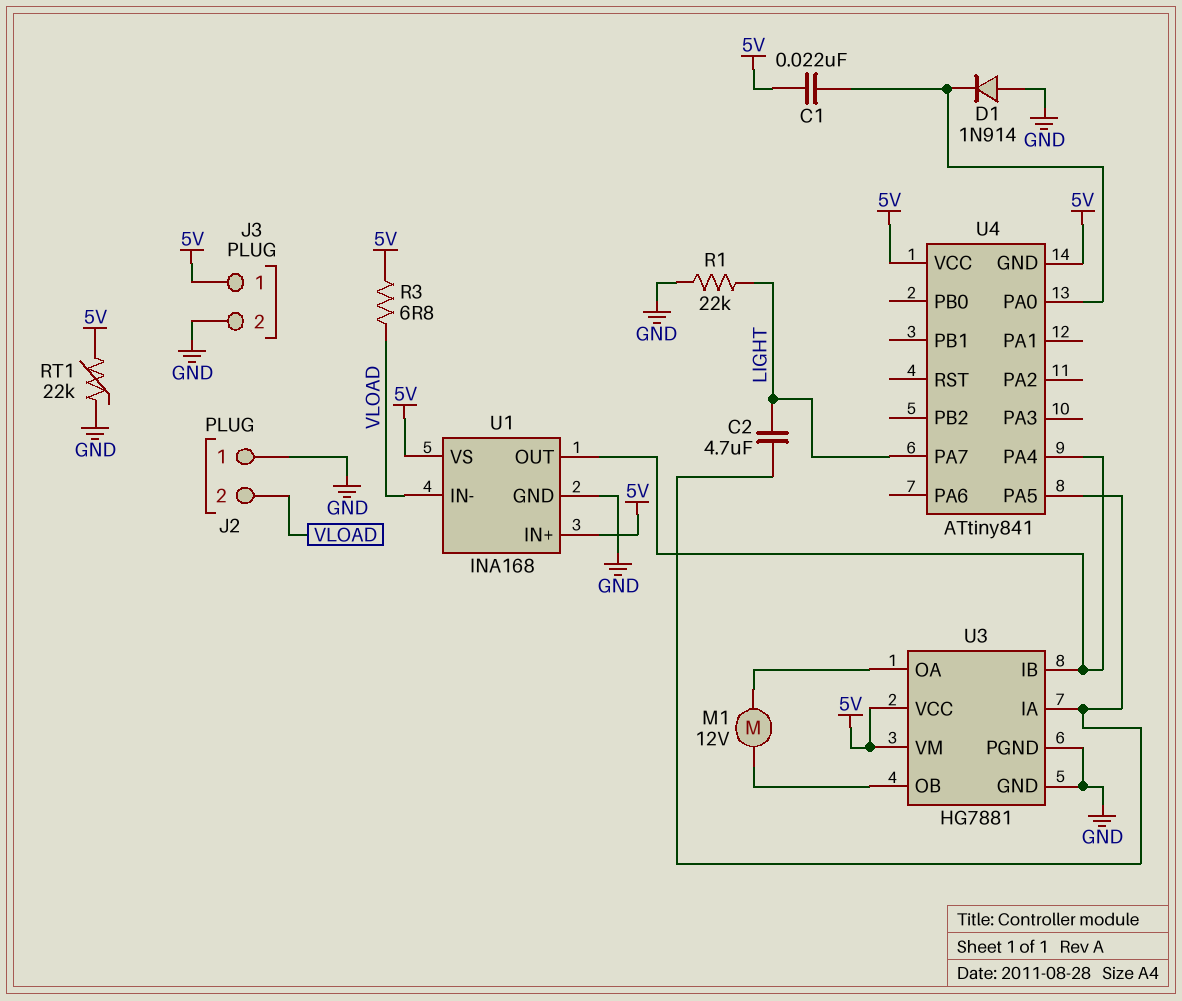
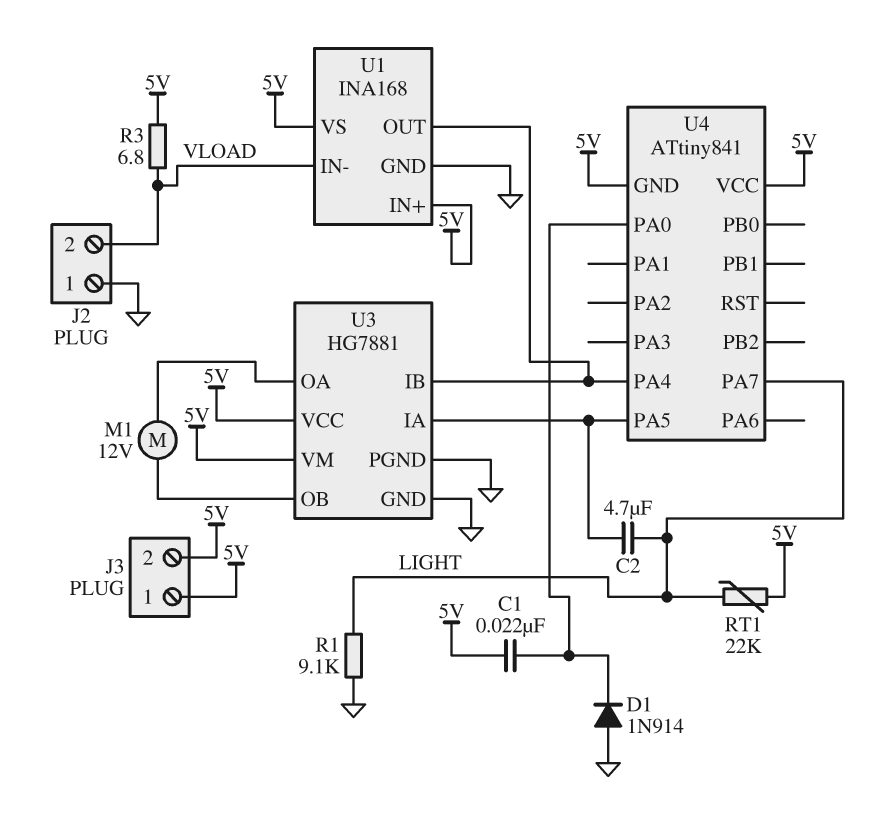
J3 pin 2: GND -> 5V
R1: 22k (GND, LIGHT) -> 9.1k (GND, LIGHT)
RT1: 22k (5V, GND) -> 22k (5V, LIGHT)

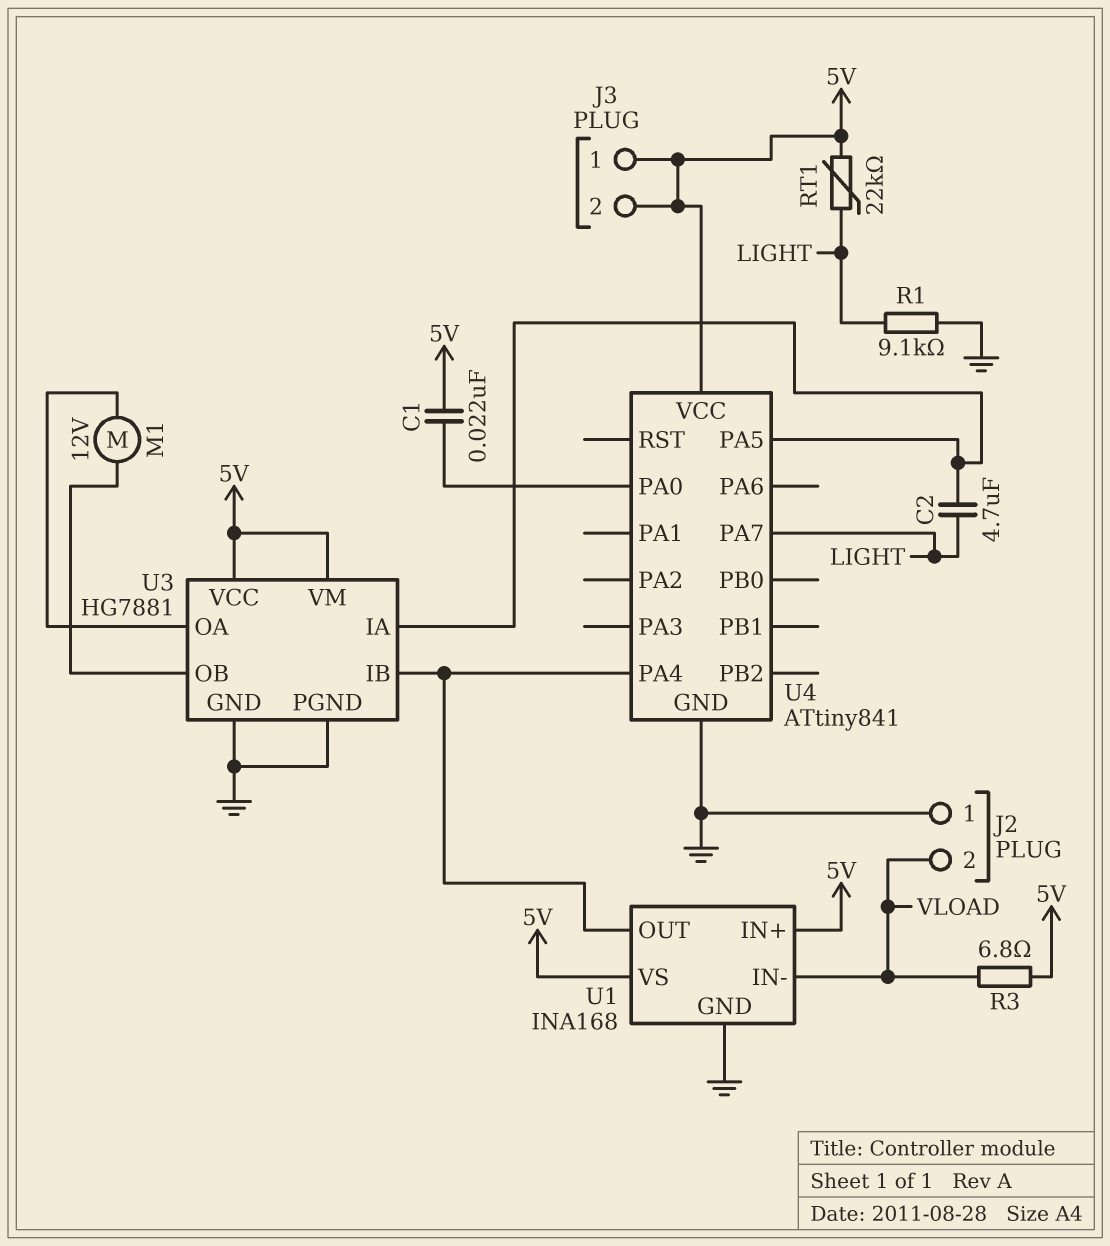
D1: diode 1N914 (A GND, K U4/PA0) -> none
U4 pin GND: 5V -> GND

